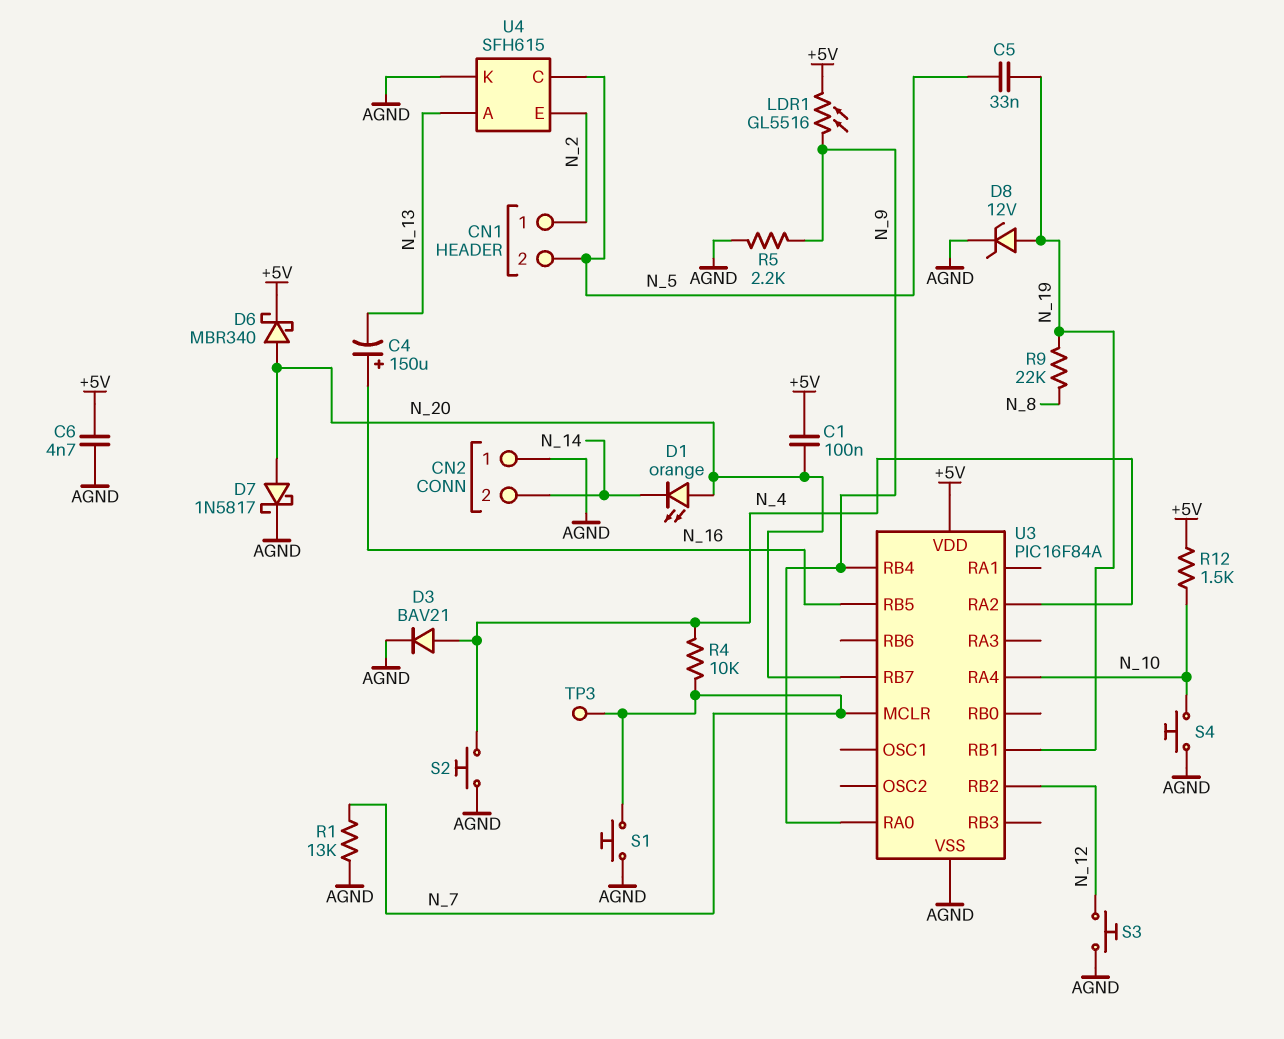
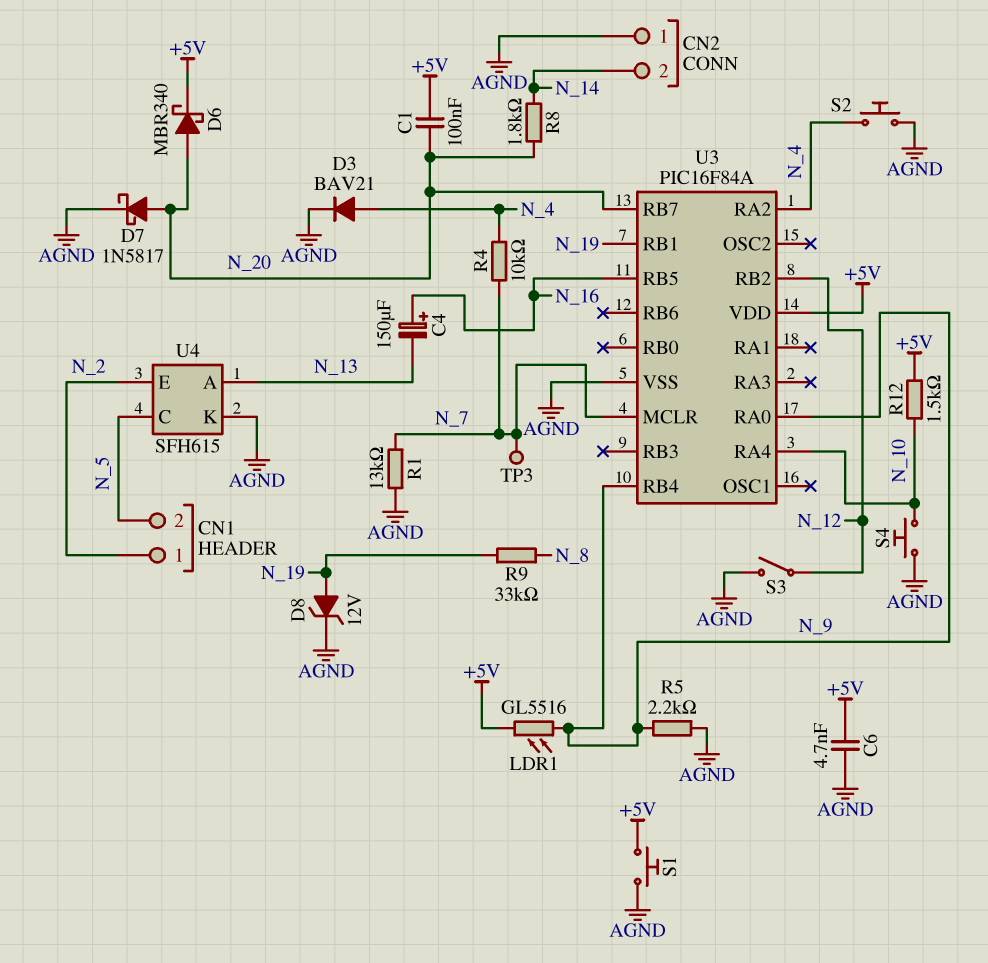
C5: 33nF (N_5, N_19) -> none
D1: LED orange (A N_20, K N_14) -> none
R8: none -> 1.8k (N_14, N_20)
R9: 22k (N_8, N_19) -> 33k (N_8, N_19)
S1: button (AGND, N_7) -> button (+5V, AGND)
S3: button (AGND, N_12) -> switch (AGND, N_12)

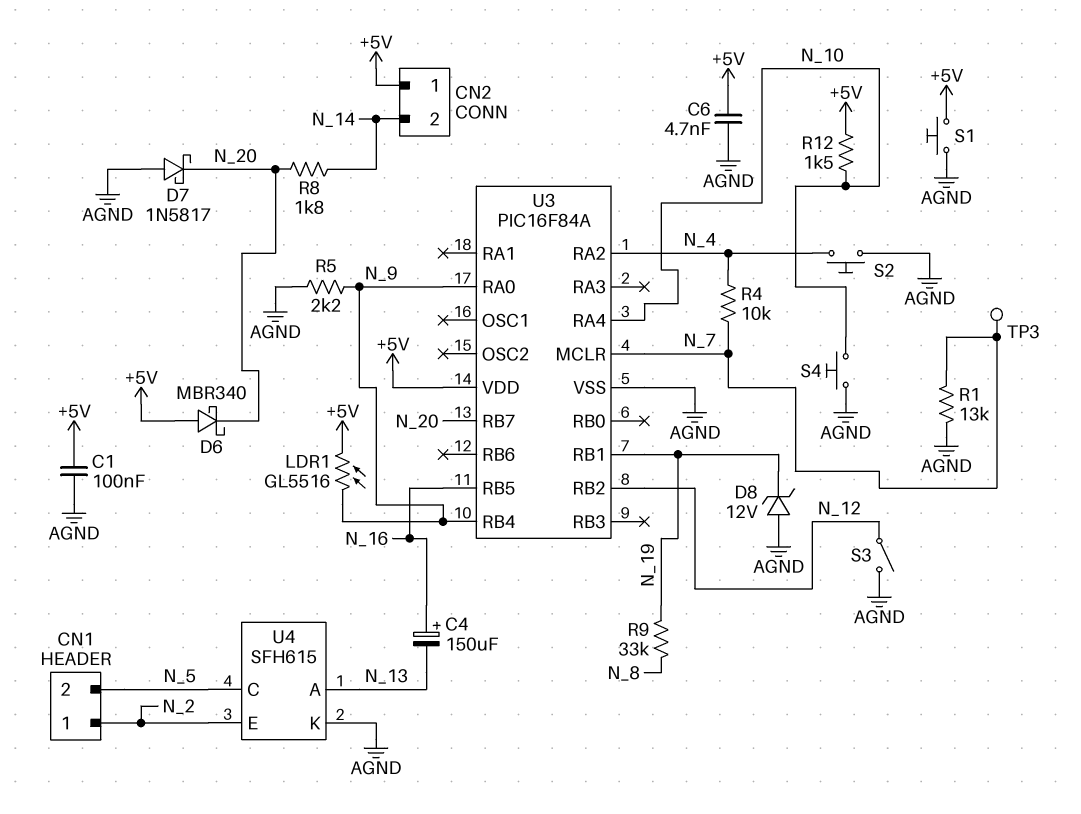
C1: 100nF (+5V, N_20) -> 100nF (+5V, AGND)
CN2 pin 1: AGND -> +5V
D3: diode BAV21 (A N_4, K AGND) -> none
D6: schottky MBR340 (A N_20, K +5V) -> schottky MBR340 (A +5V, K N_20)
D7: schottky 1N5817 (A N_20, K AGND) -> schottky 1N5817 (A AGND, K N_20)
D8: zener 12V (A N_19, K AGND) -> zener 12V (A AGND, K N_19)

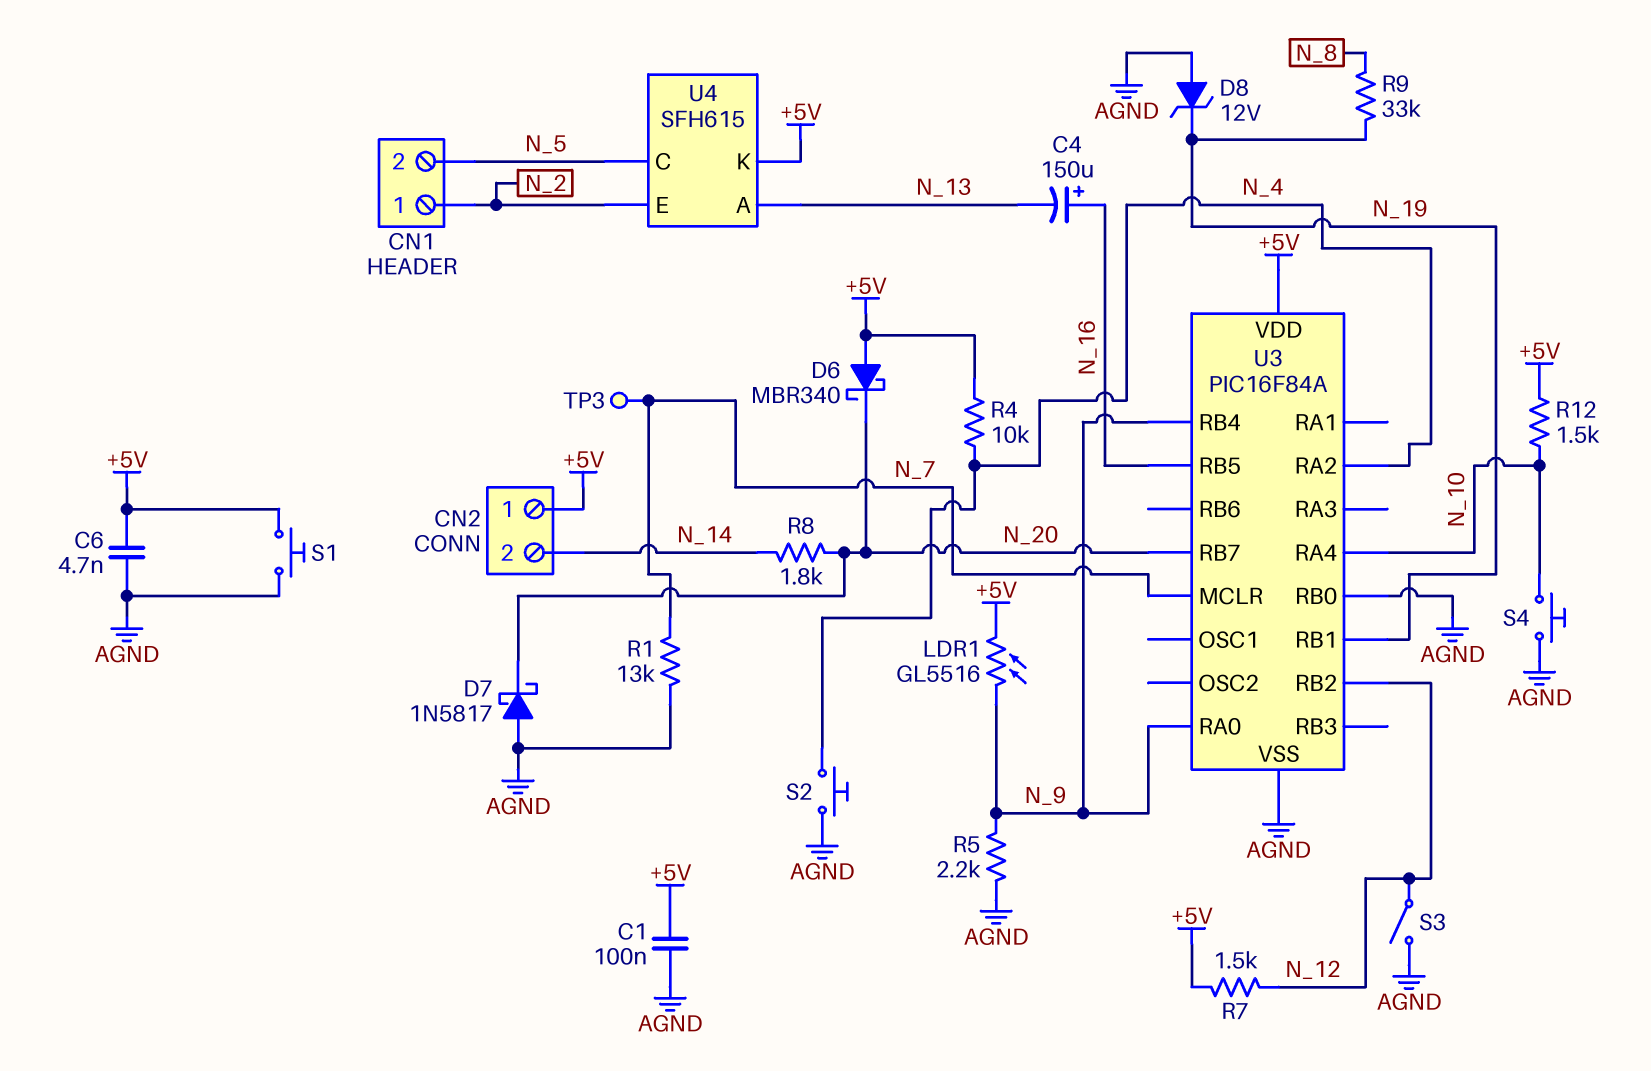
R4: 10k (N_4, N_7) -> 10k (+5V, N_4)
R7: none -> 1.5k (+5V, N_12)
U3 pin RB0: none -> AGND
U4 pin K: AGND -> +5V

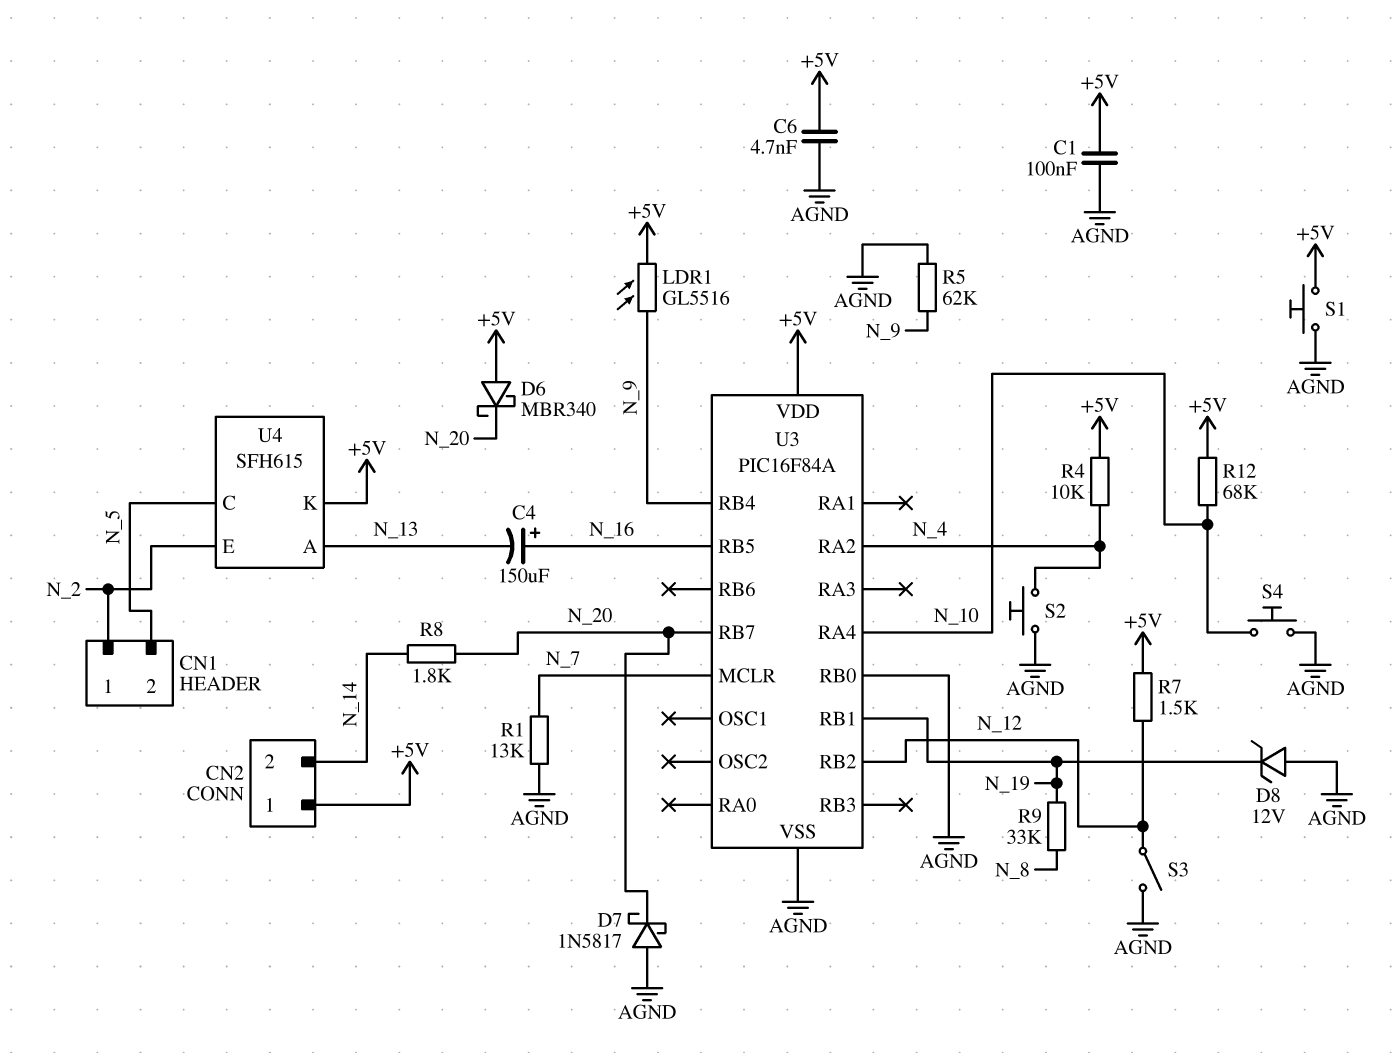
R5: 2.2k (AGND, N_9) -> 62k (AGND, N_9)
R12: 1.5k (+5V, N_10) -> 68k (+5V, N_10)
TP3: test point (N_7) -> none
U3 pin RA0: N_9 -> none

